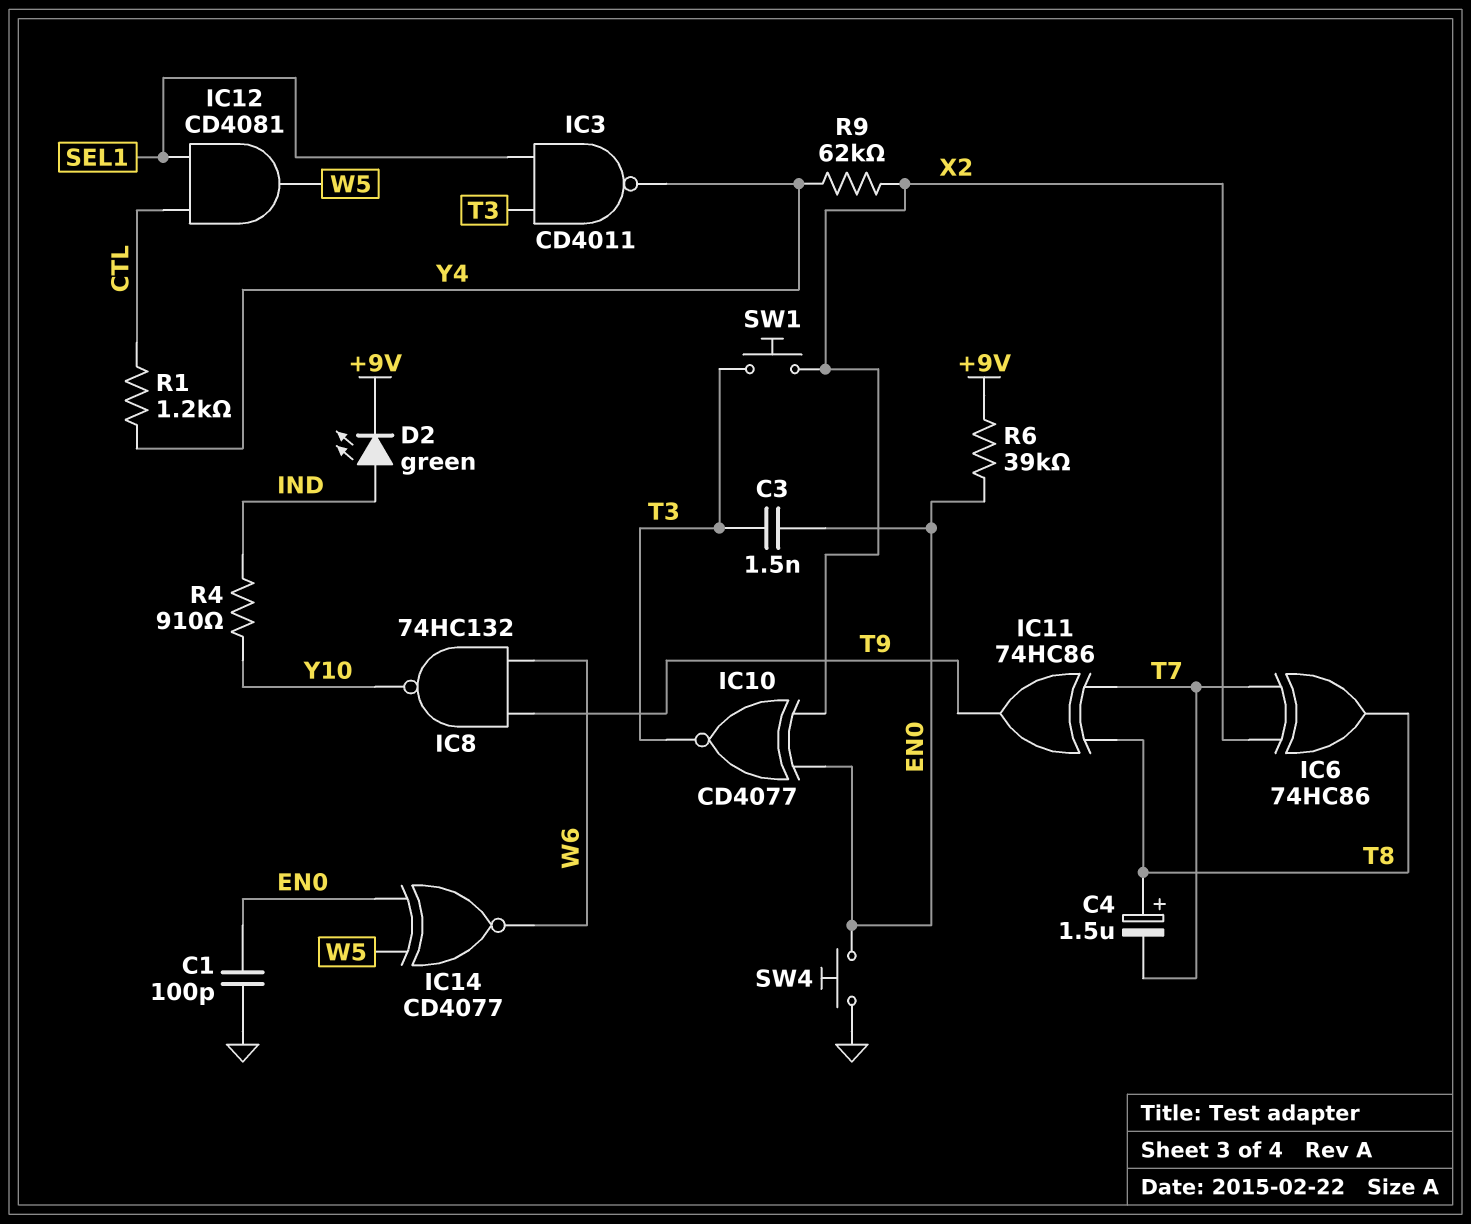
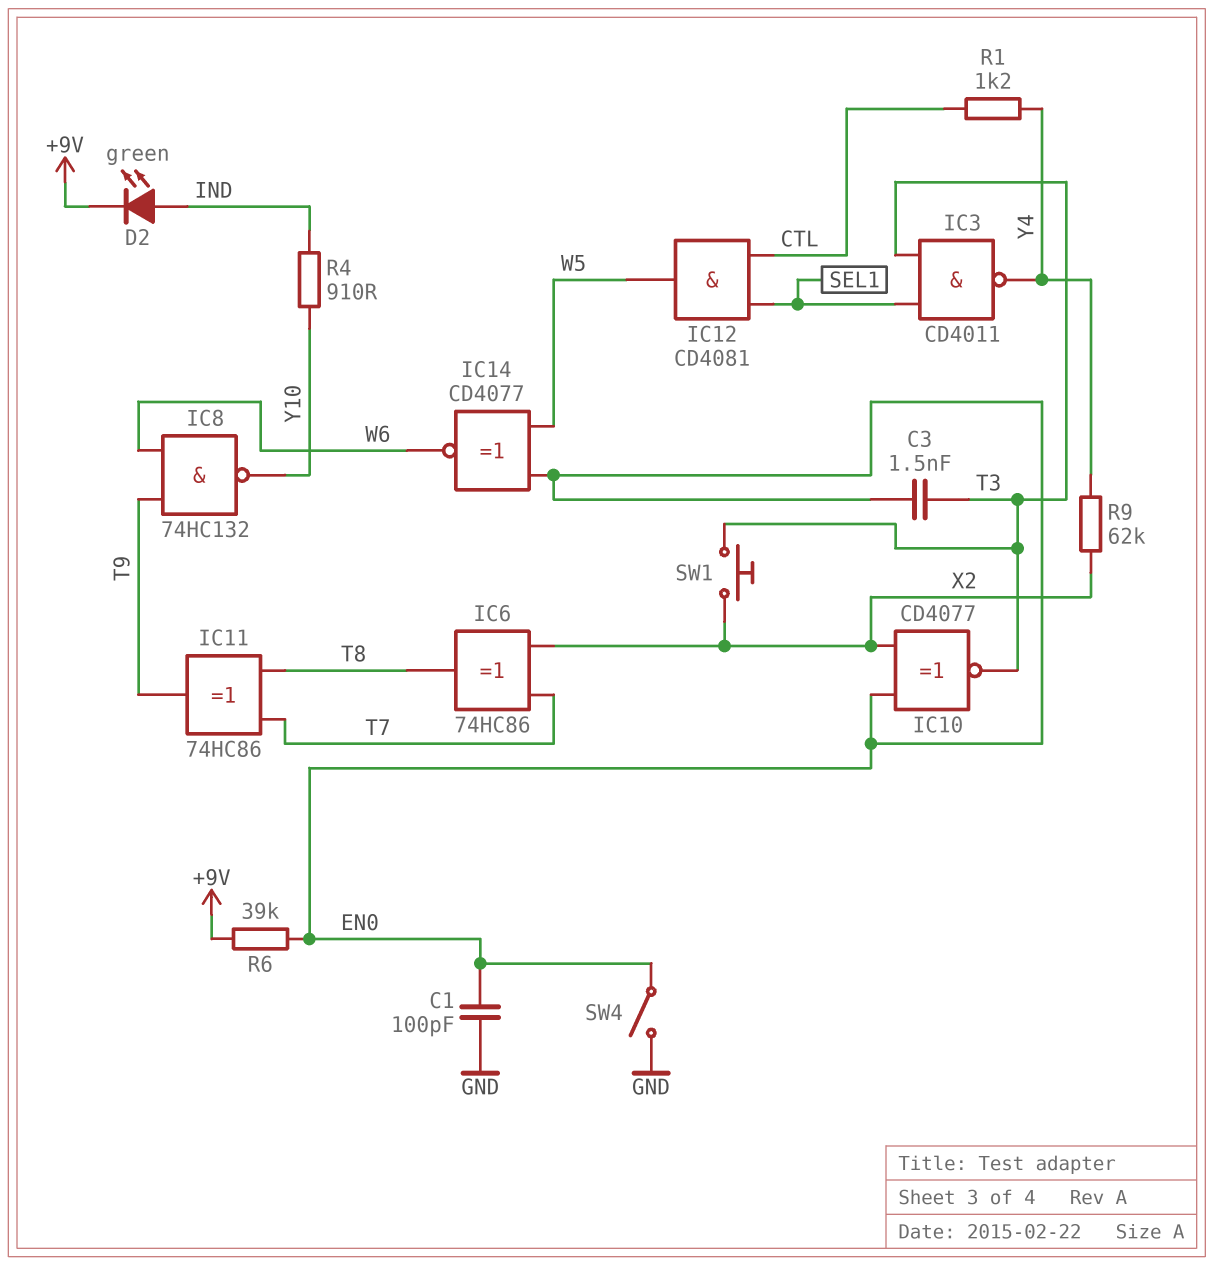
C4: 1.5uF (plus T8, minus T7) -> none
SW4: button (EN0, GND) -> switch (EN0, GND)

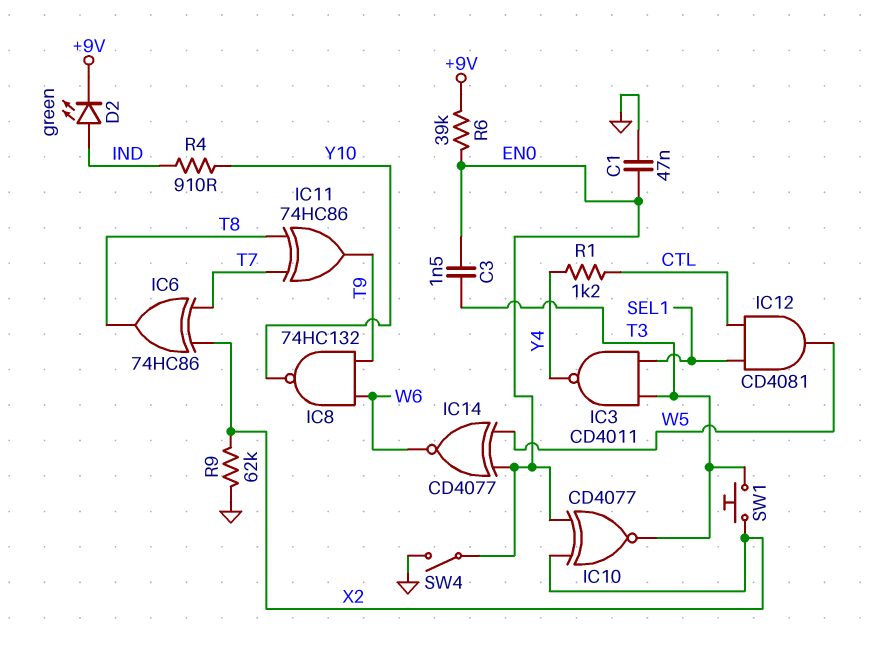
C1: 100pF (EN0, GND) -> 47nF (EN0, GND)
R9: 62k (X2, Y4) -> 62k (GND, X2)

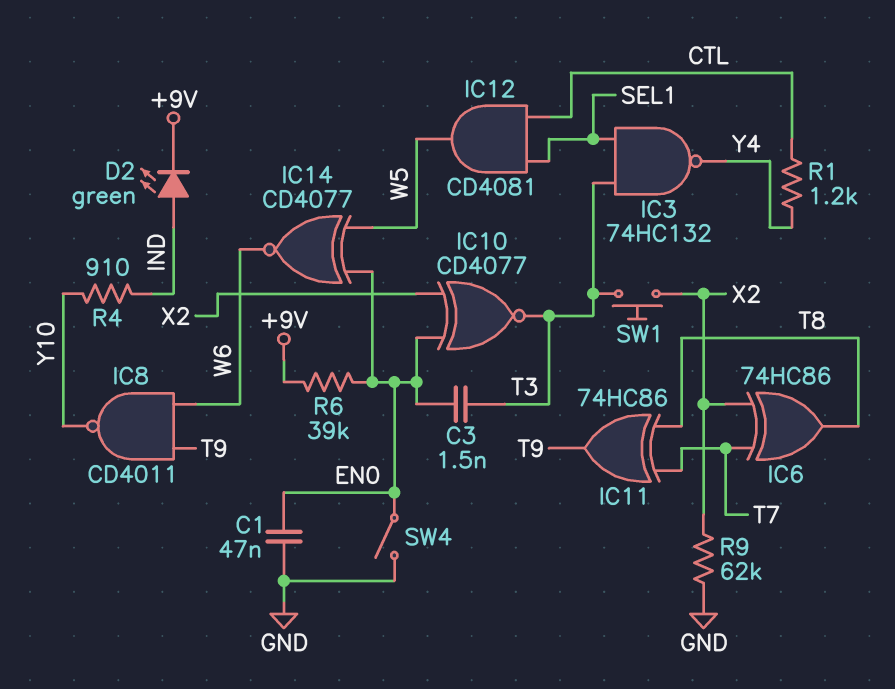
IC3: NAND CD4011 (in SEL1, in T3, out Y4) -> NAND 74HC132 (in SEL1, in T3, out Y4)
IC8: NAND 74HC132 (in T9, in W6, out Y10) -> NAND CD4011 (in T9, in W6, out Y10)

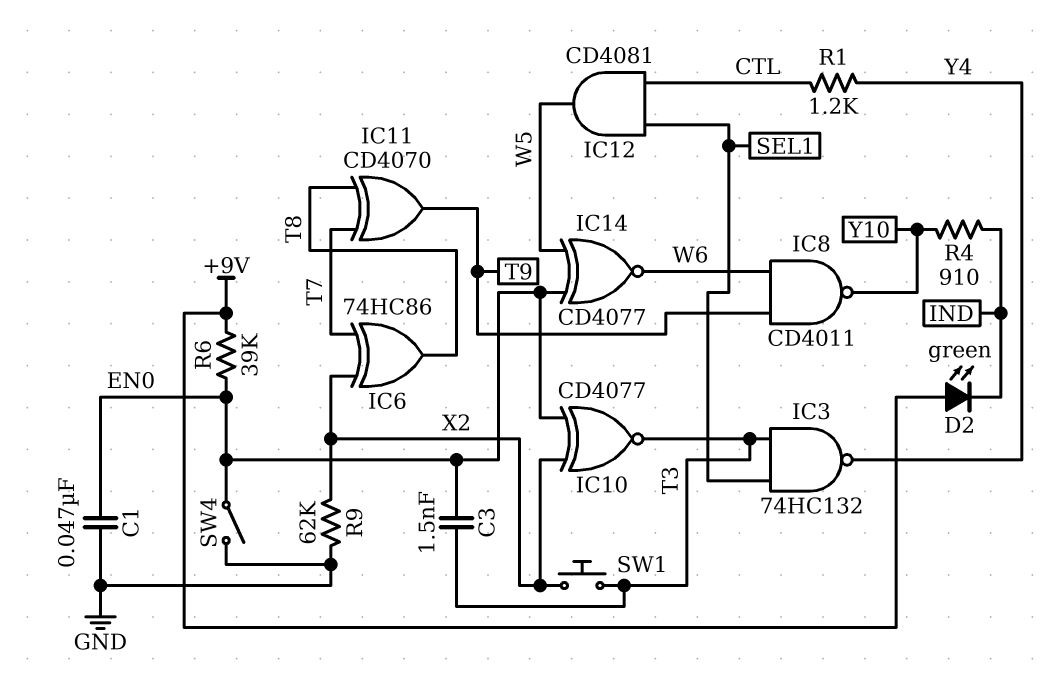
D2: LED green (A IND, K +9V) -> LED green (A +9V, K IND)
IC11: XOR 74HC86 (in T7, in T8, out T9) -> XOR CD4070 (in T7, in T8, out T9)

